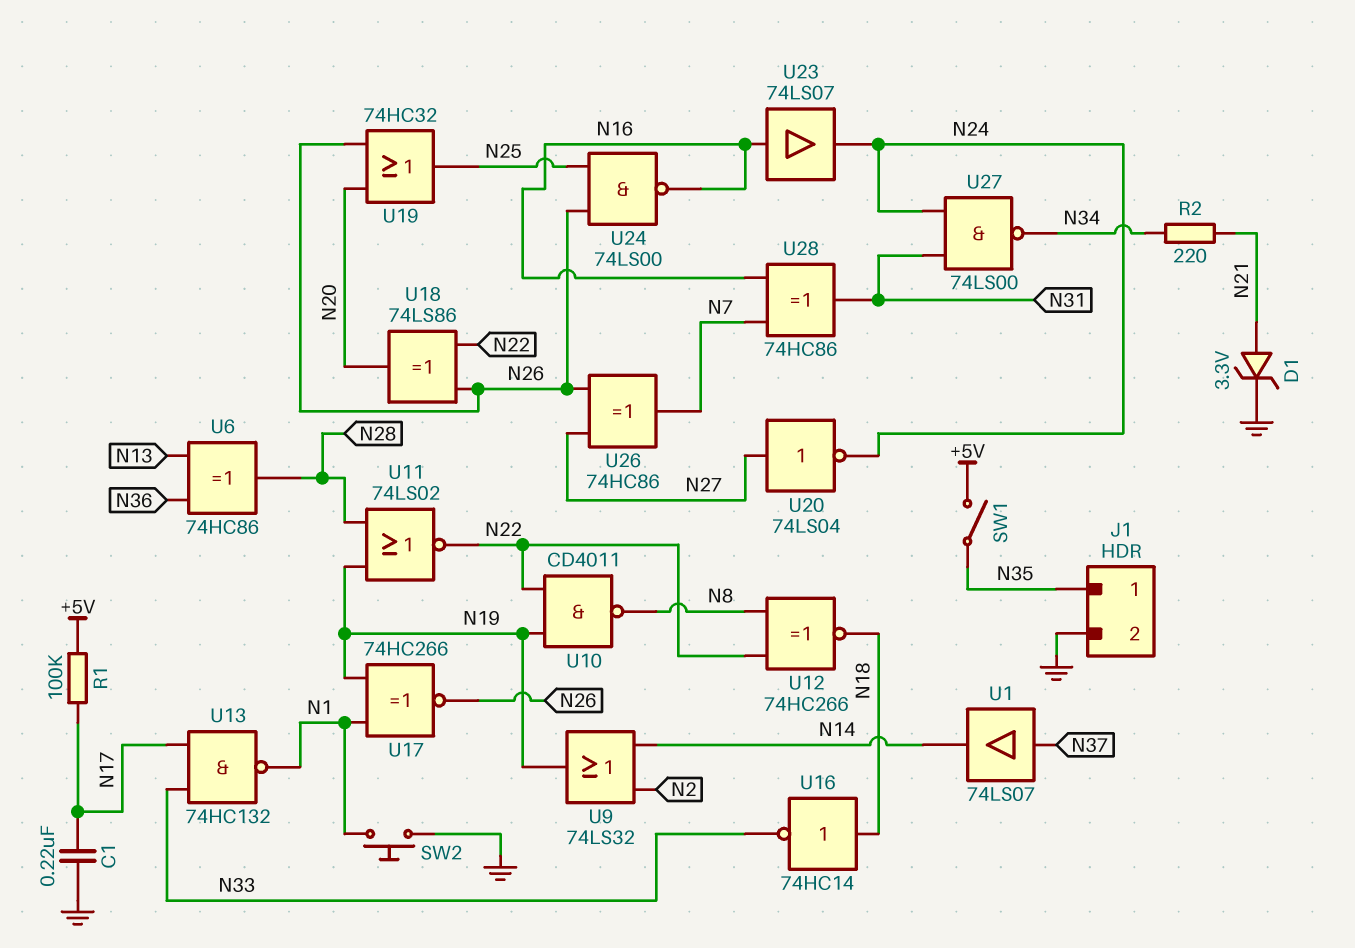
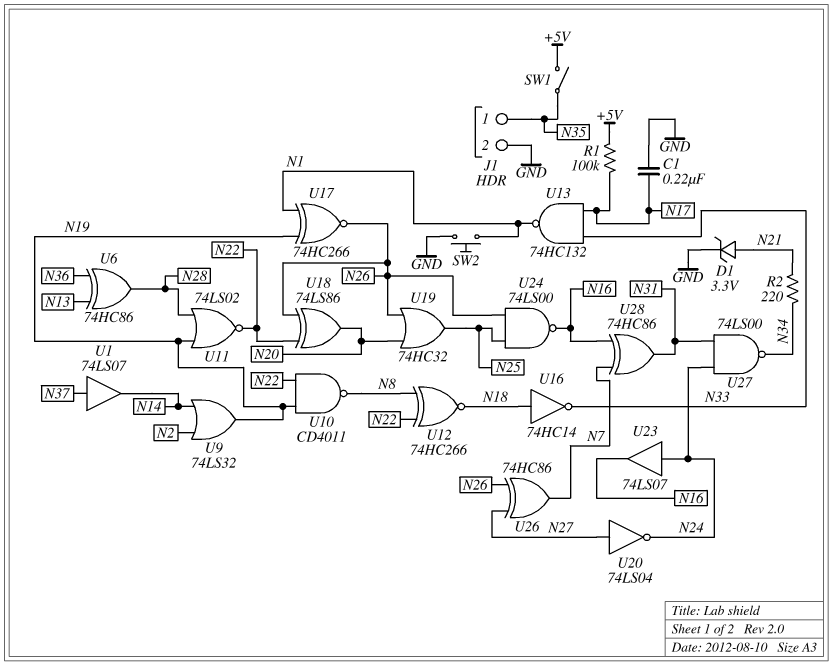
U23: buffer 74LS07 (in N16, out N24) -> buffer 74LS07 (in N24, out N16)

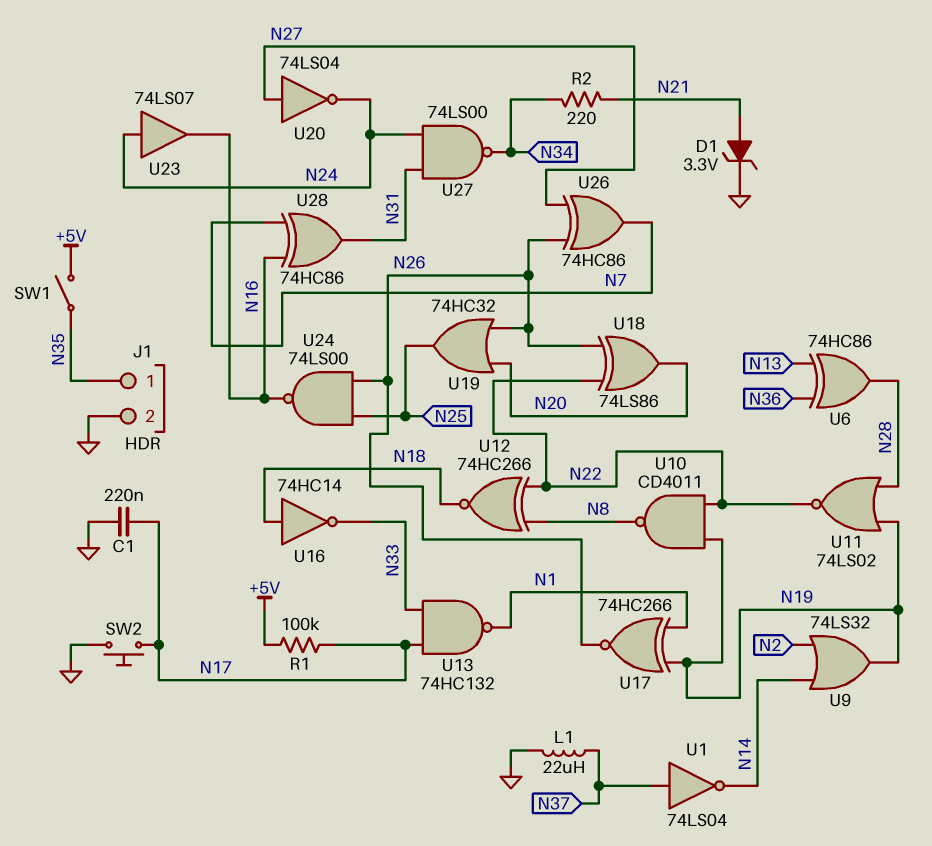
L1: none -> 22uH (GND, N37)
SW2: button (GND, N1) -> button (GND, N17)
U1: buffer 74LS07 (in N37, out N14) -> NOT 74LS04 (in N37, out N14)

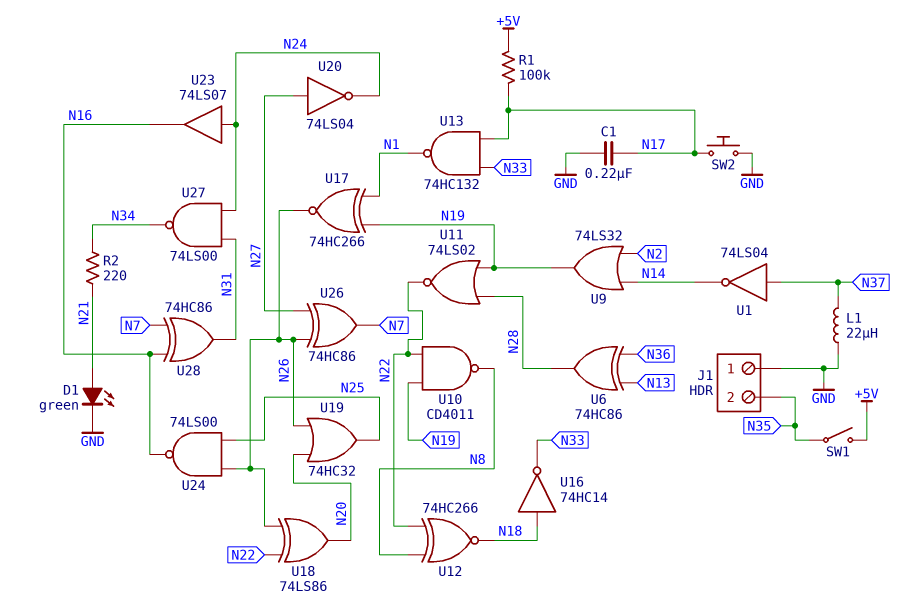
D1: zener 3.3V (A N21, K GND) -> LED green (A N21, K GND)
J1 pin 1: N35 -> GND
J1 pin 2: GND -> N35

